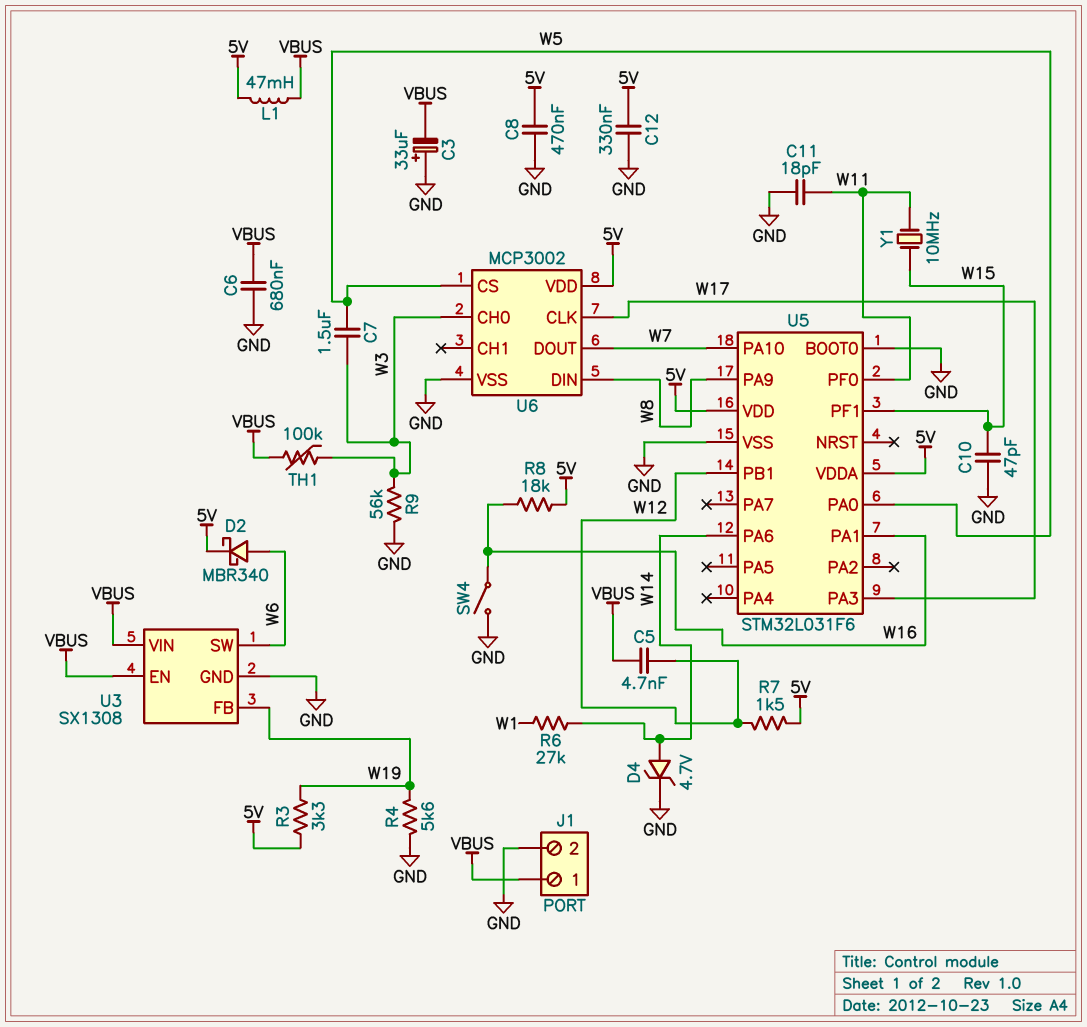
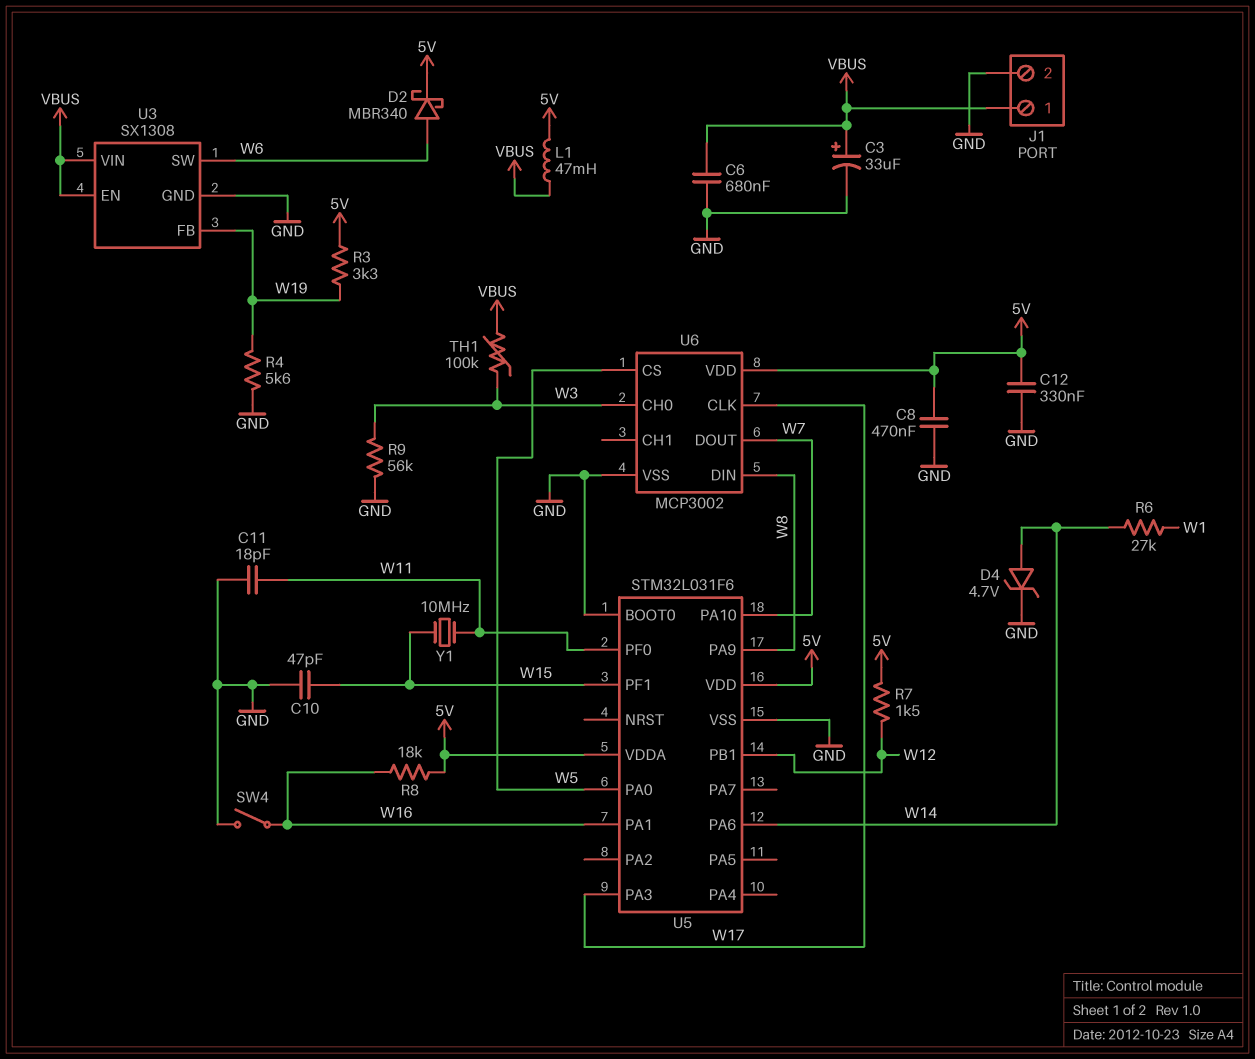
C3: 33uF (plus GND, minus VBUS) -> 33uF (plus VBUS, minus GND)
C5: 4.7nF (VBUS, W12) -> none
C7: 1.5uF (W3, W5) -> none

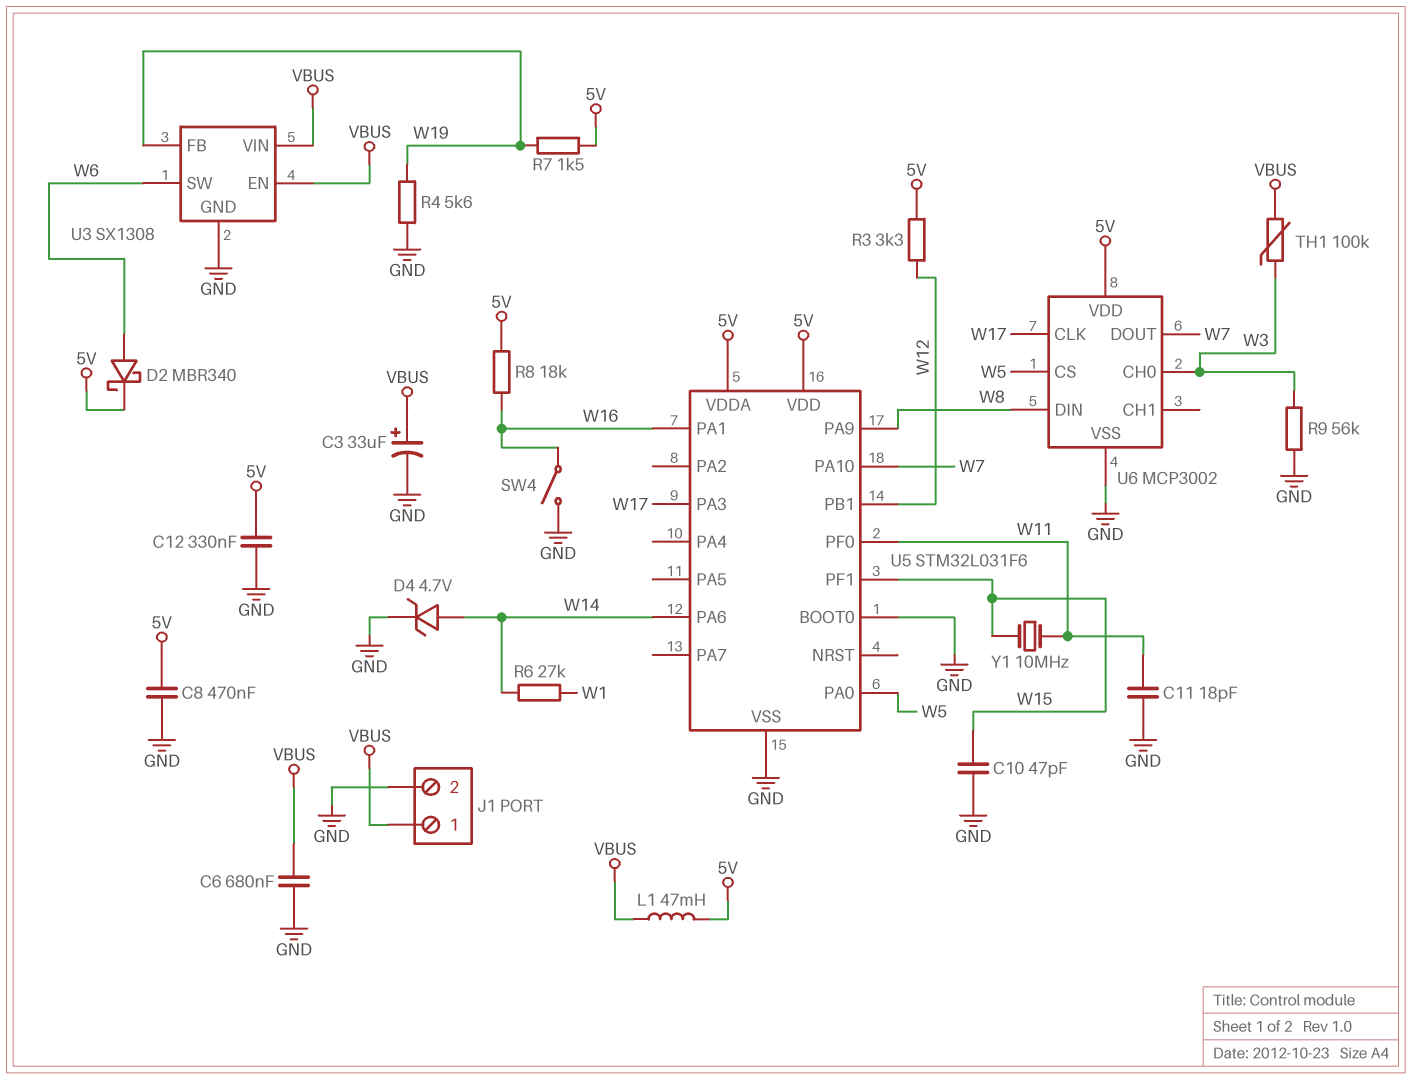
R3: 3.3k (5V, W19) -> 3.3k (5V, W12)
R7: 1.5k (5V, W12) -> 1.5k (5V, W19)

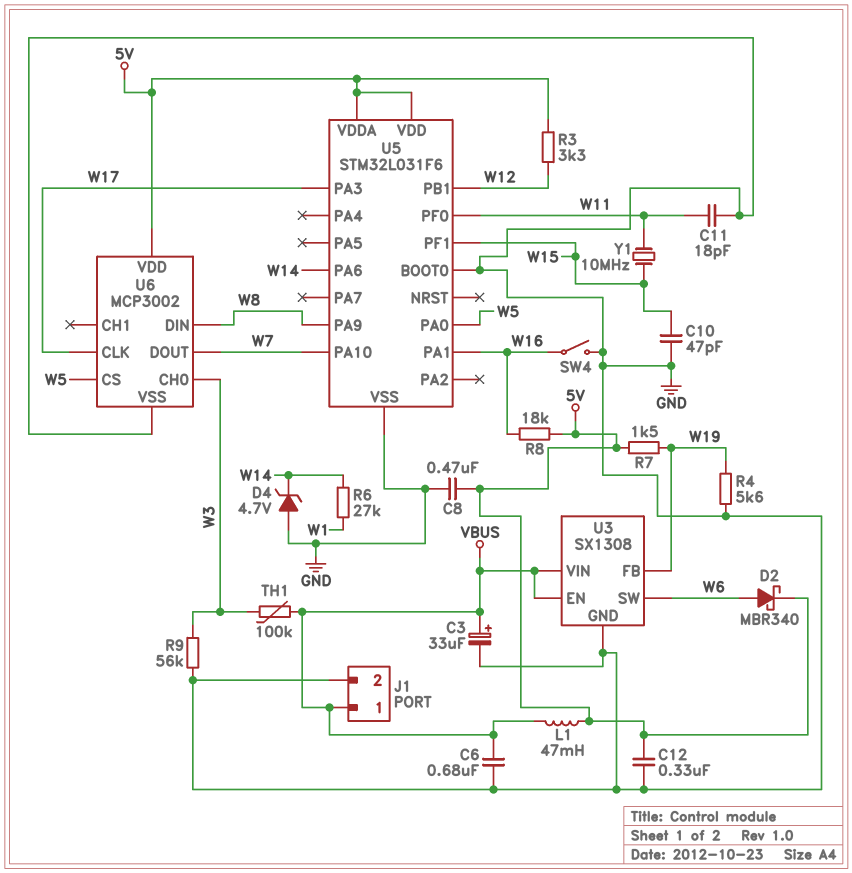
D4: zener 4.7V (A W14, K GND) -> zener 4.7V (A GND, K W14)

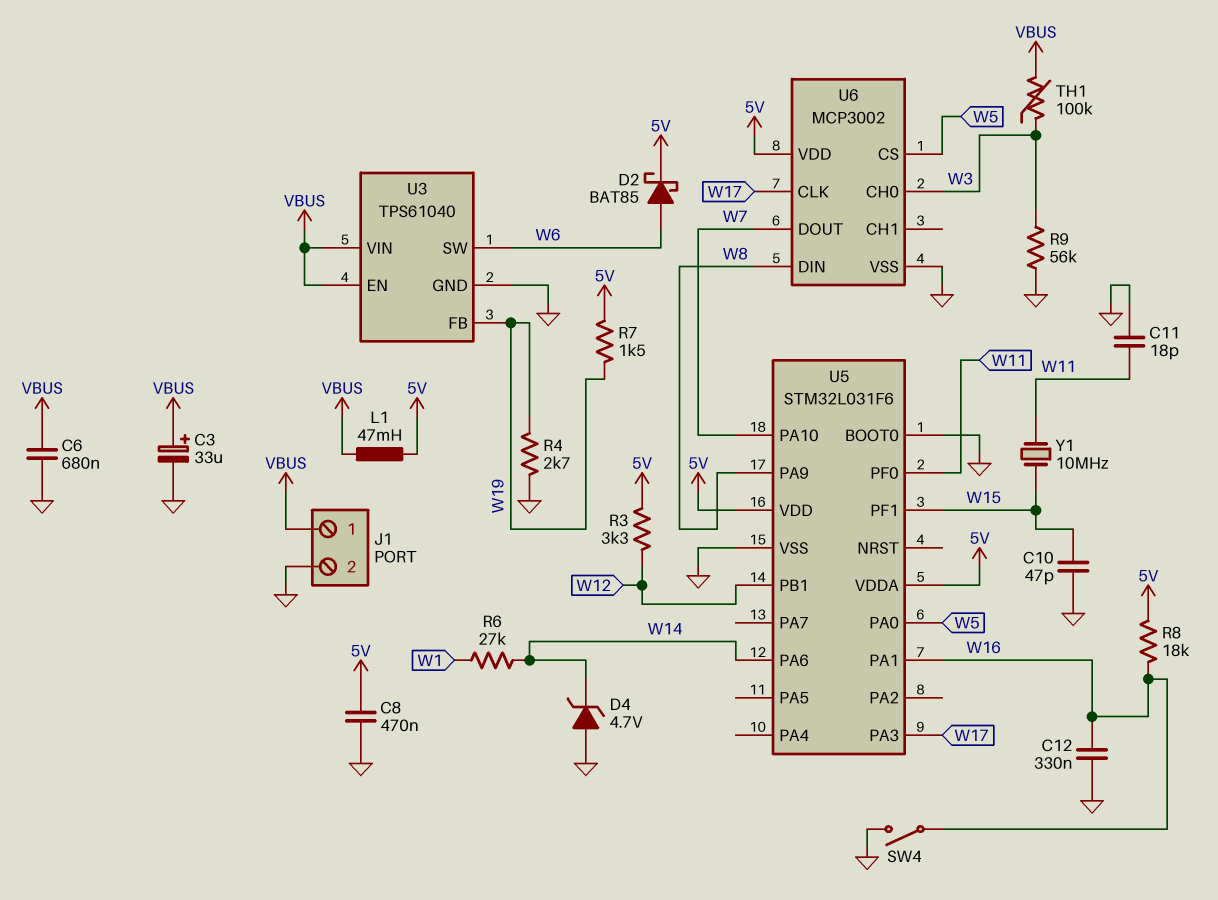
C12: 330nF (5V, GND) -> 330nF (GND, W16)
D2: schottky MBR340 (A W6, K 5V) -> schottky BAT85 (A W6, K 5V)
R4: 5.6k (GND, W19) -> 2.7k (GND, W19)
U3: SX1308 -> TPS61040

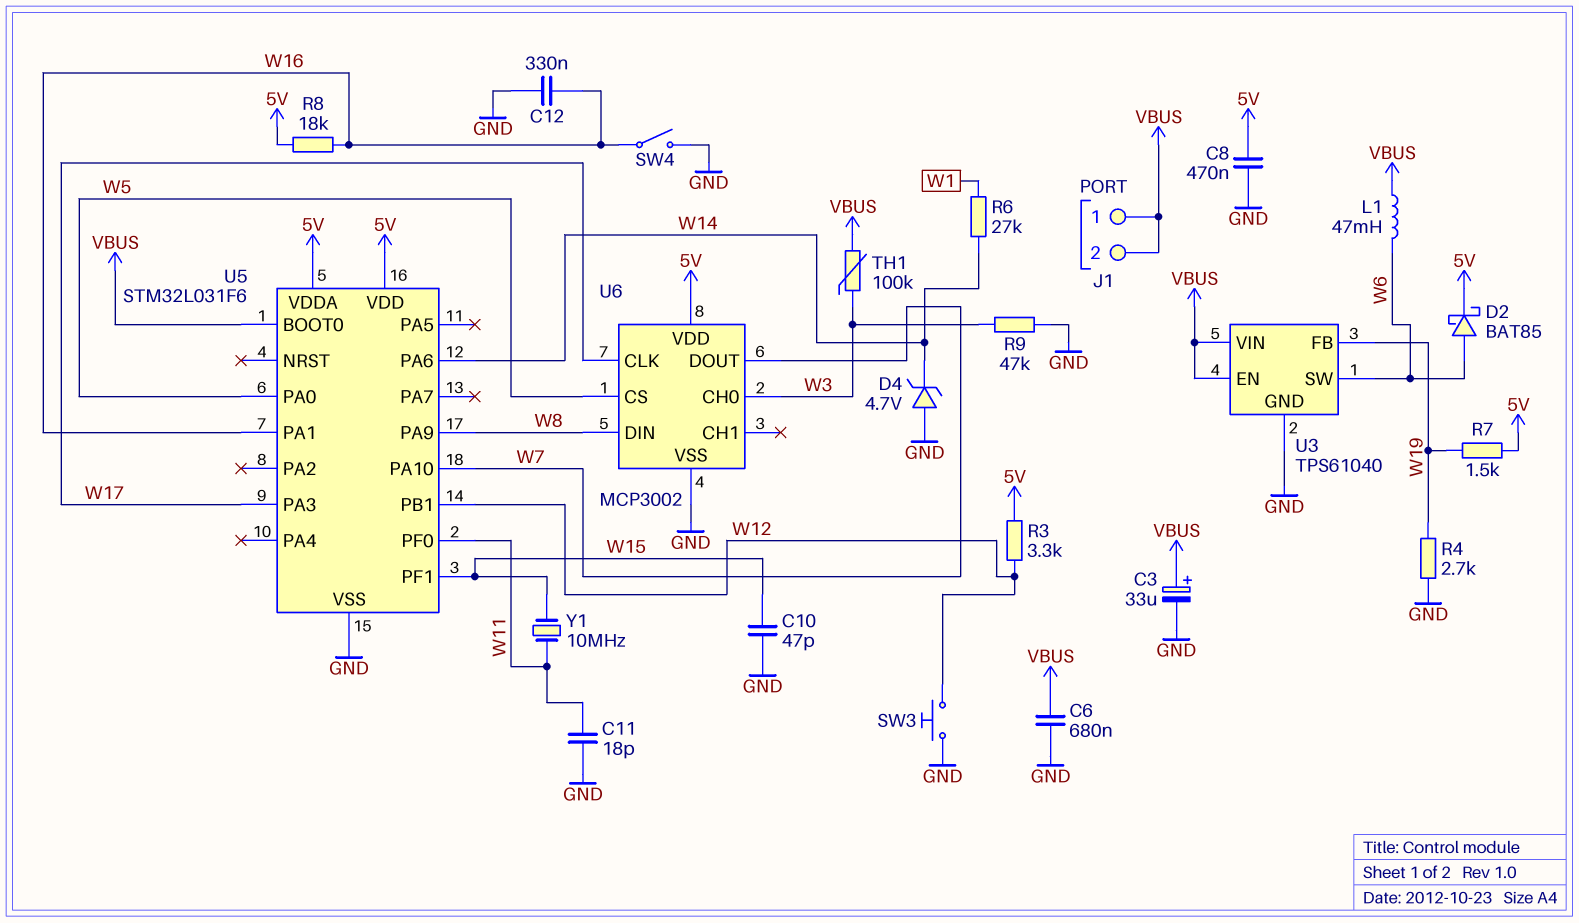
J1 pin 2: GND -> VBUS
L1: 47mH (5V, VBUS) -> 47mH (VBUS, W6)
R9: 56k (GND, W3) -> 47k (GND, W3)
SW3: none -> button (GND, W12)
U5 pin BOOT0: GND -> VBUS

